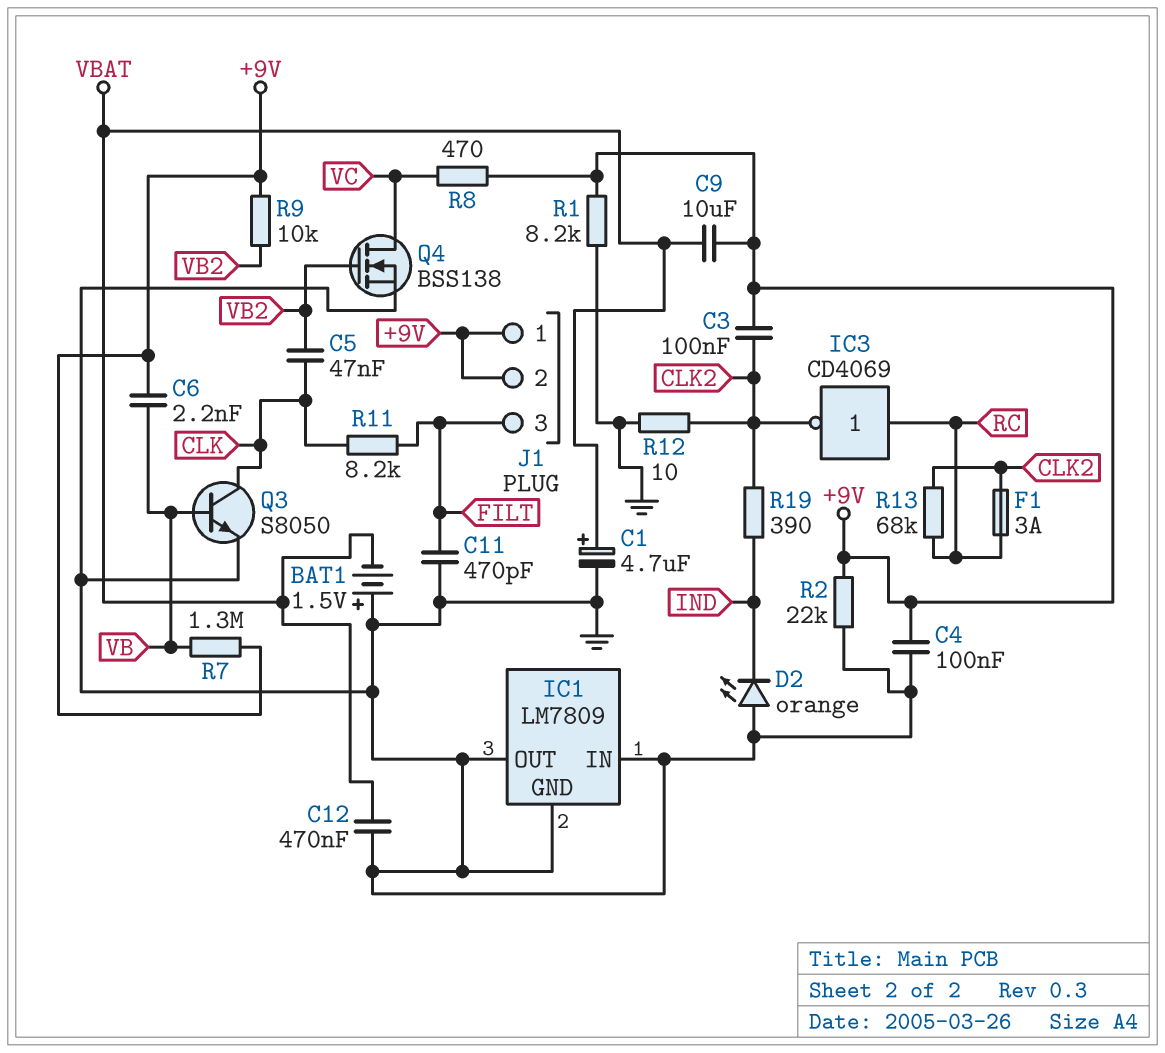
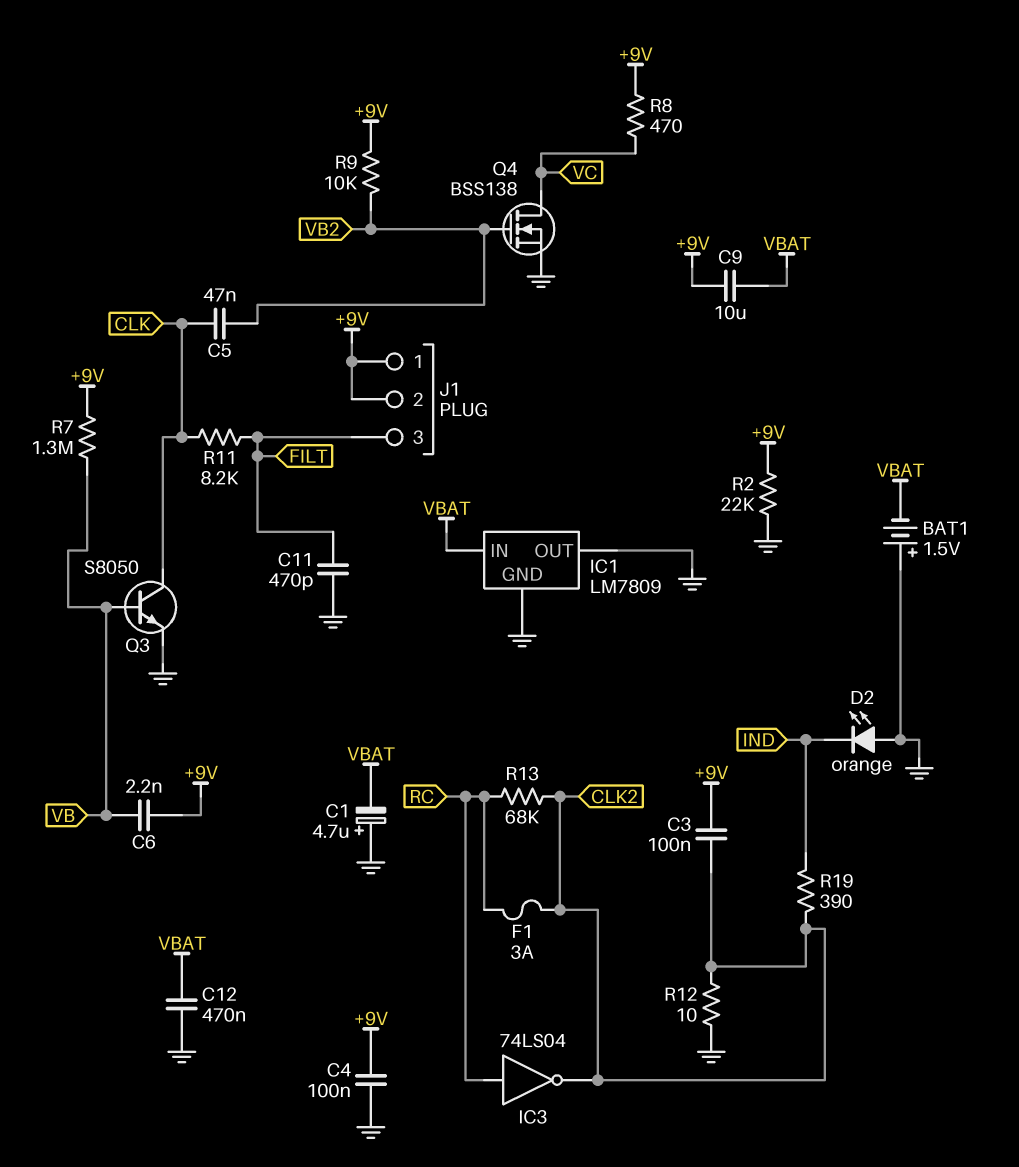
C1: 4.7uF (plus VBAT, minus GND) -> 4.7uF (plus GND, minus VBAT)
IC1 pin IN: GND -> VBAT
IC3: NOT CD4069 (in RC, out CLK2) -> NOT 74LS04 (in RC, out CLK2)
R1: 8.2k (+9V, GND) -> none

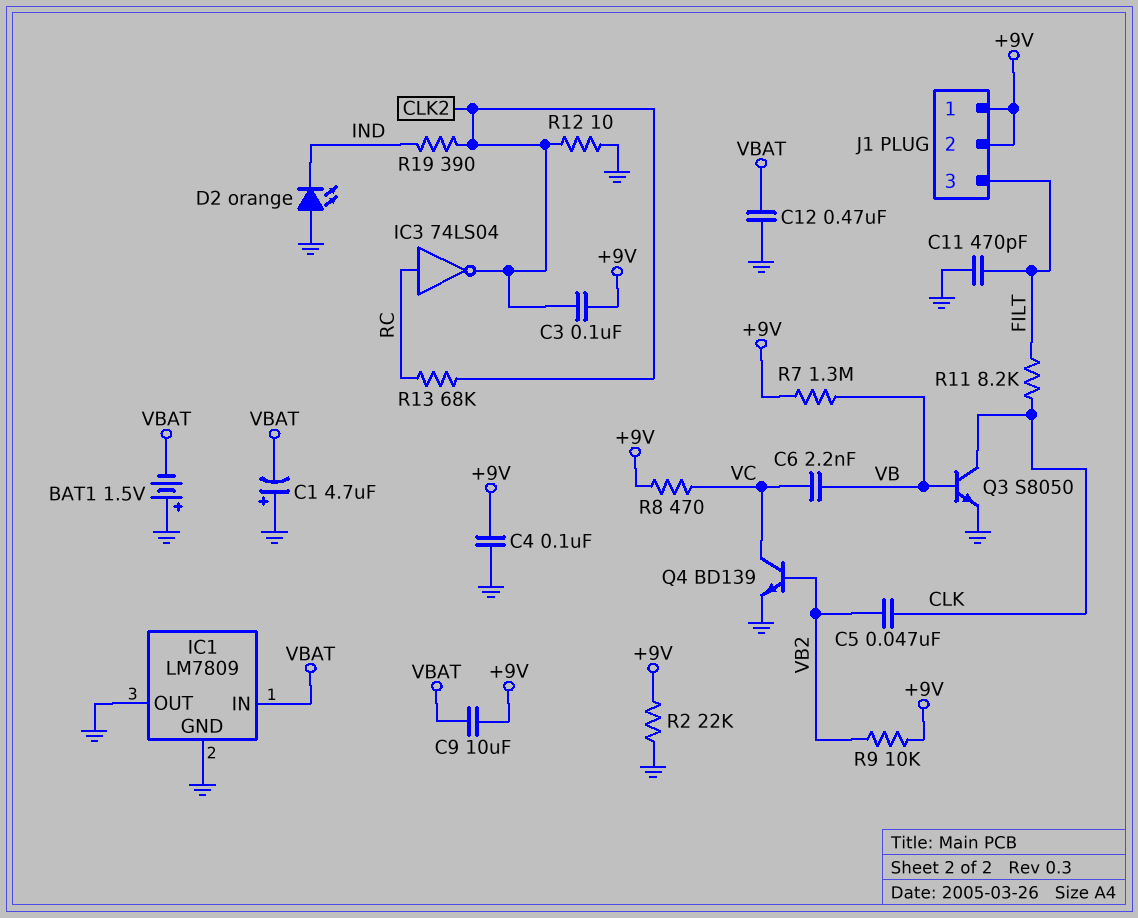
C6: 2.2nF (+9V, VB) -> 2.2nF (VB, VC)
F1: 3A (CLK2, RC) -> none
Q4: NMOS BSS138 (G VB2, D VC, S GND) -> NPN BD139 (B VB2, C VC, E GND)

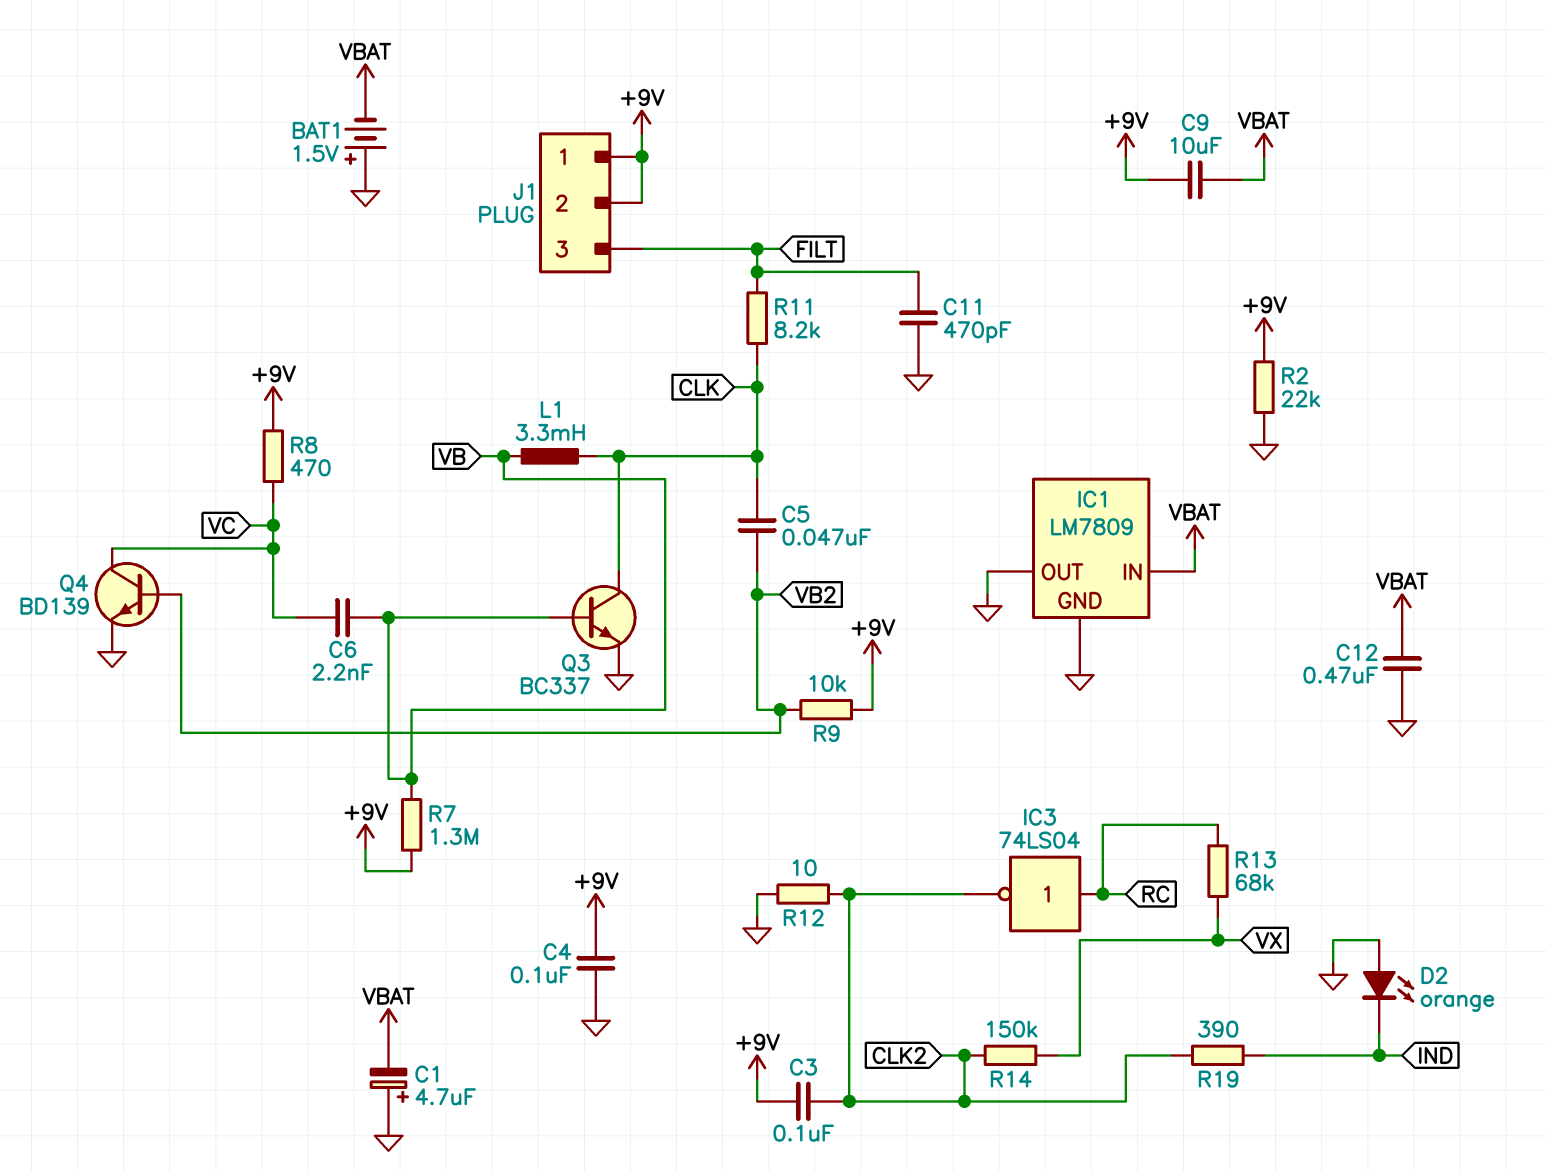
L1: none -> 3.3mH (CLK, VB)
Q3: NPN S8050 (B VB, C CLK, E GND) -> NPN BC337 (B VB, C CLK, E GND)
R13: 68k (CLK2, RC) -> 68k (RC, VX)
R14: none -> 150k (CLK2, VX)

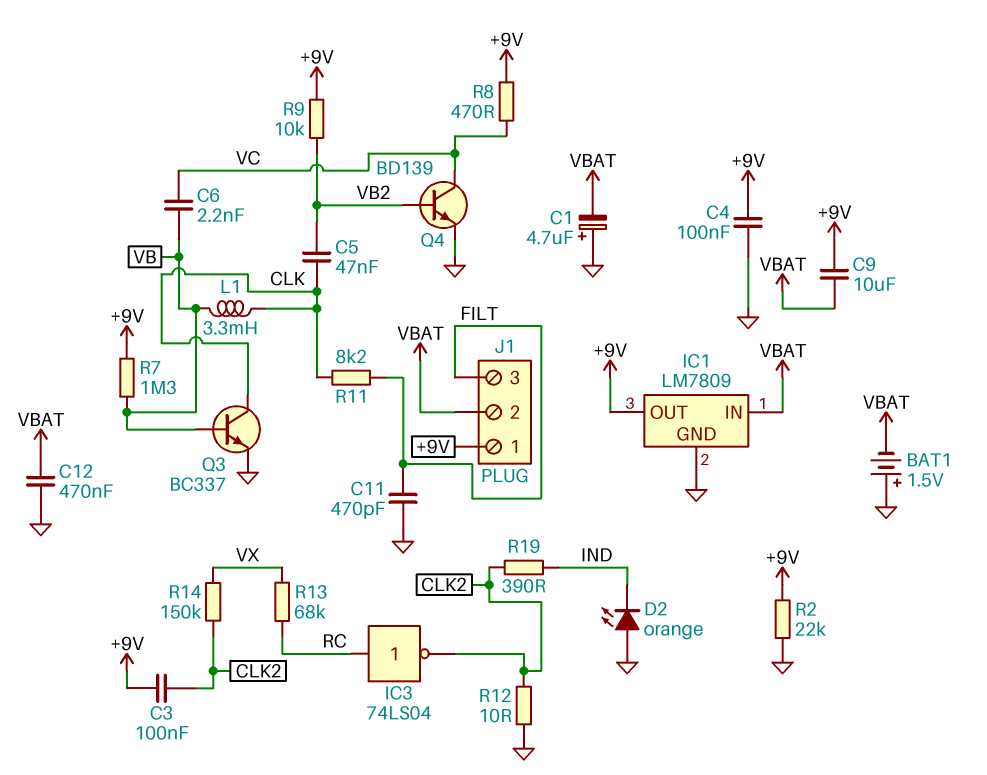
IC1 pin OUT: GND -> +9V
J1 pin 2: +9V -> VBAT

